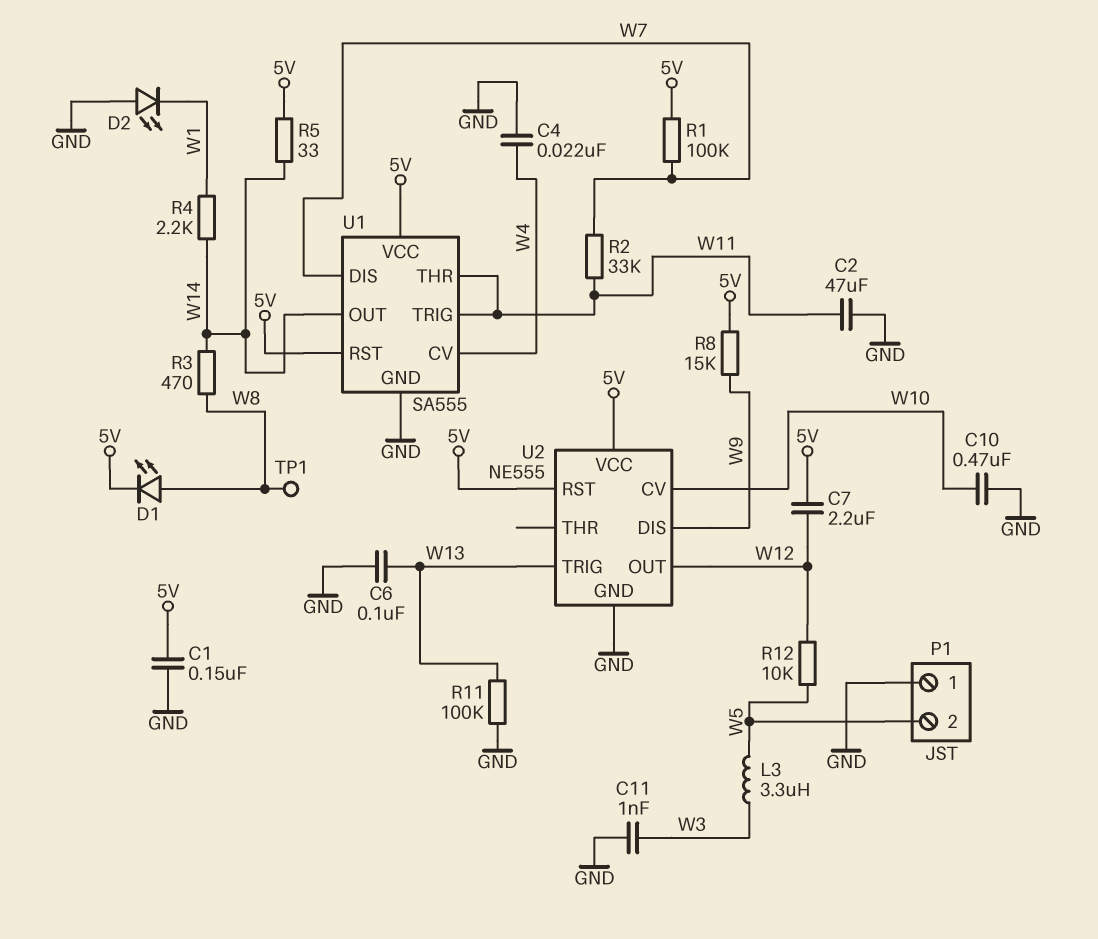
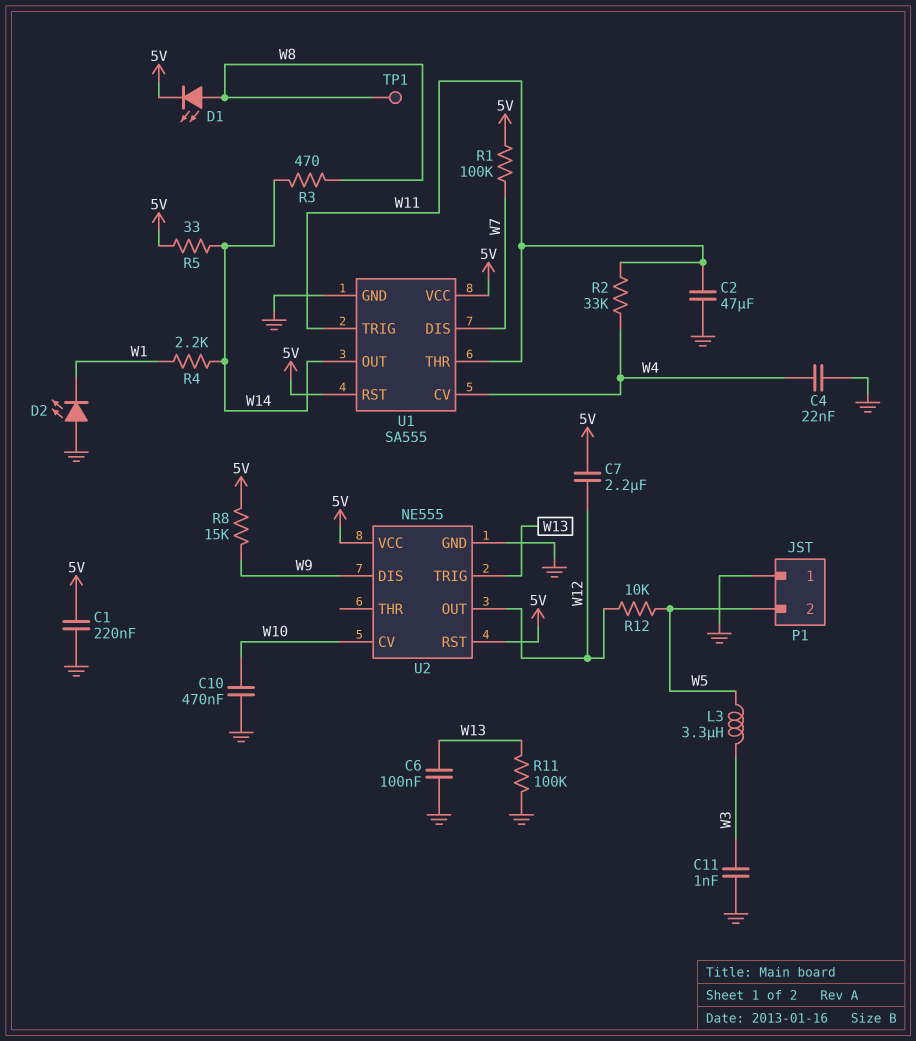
C1: 150nF (5V, GND) -> 220nF (5V, GND)
R2: 33k (W7, W11) -> 33k (W4, W11)

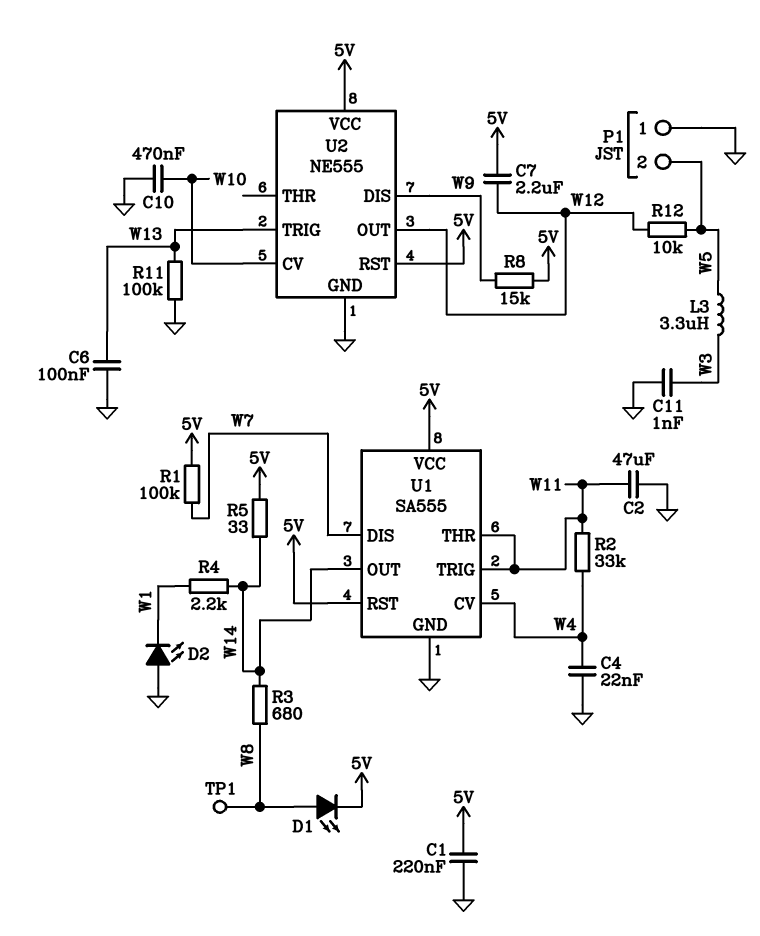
R3: 470 (W8, W14) -> 680 (W8, W14)

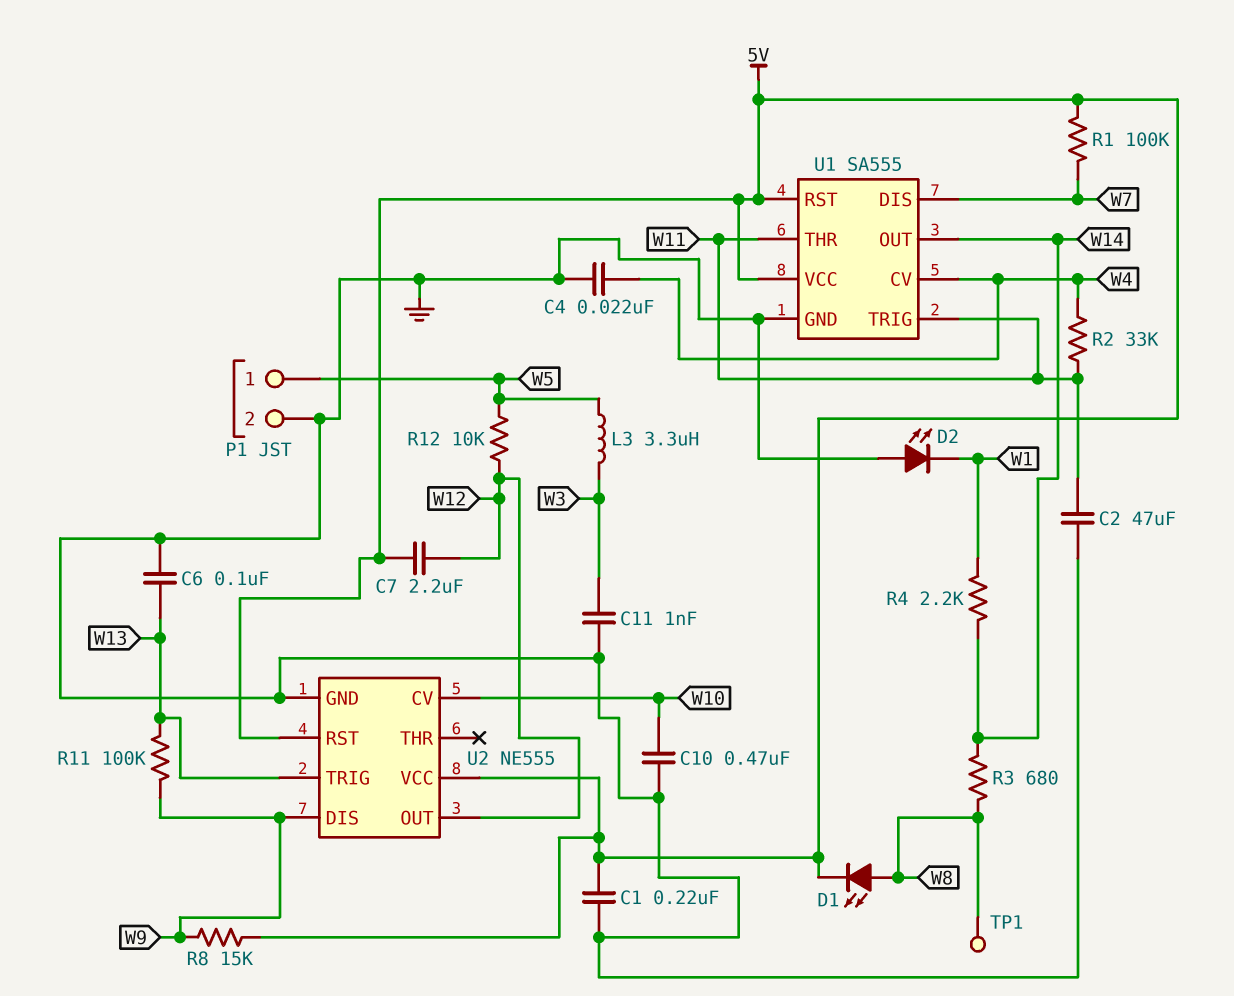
P1 pin 1: GND -> W5
P1 pin 2: W5 -> GND
R5: 33 (5V, W14) -> none
R11: 100k (GND, W13) -> 100k (W9, W13)

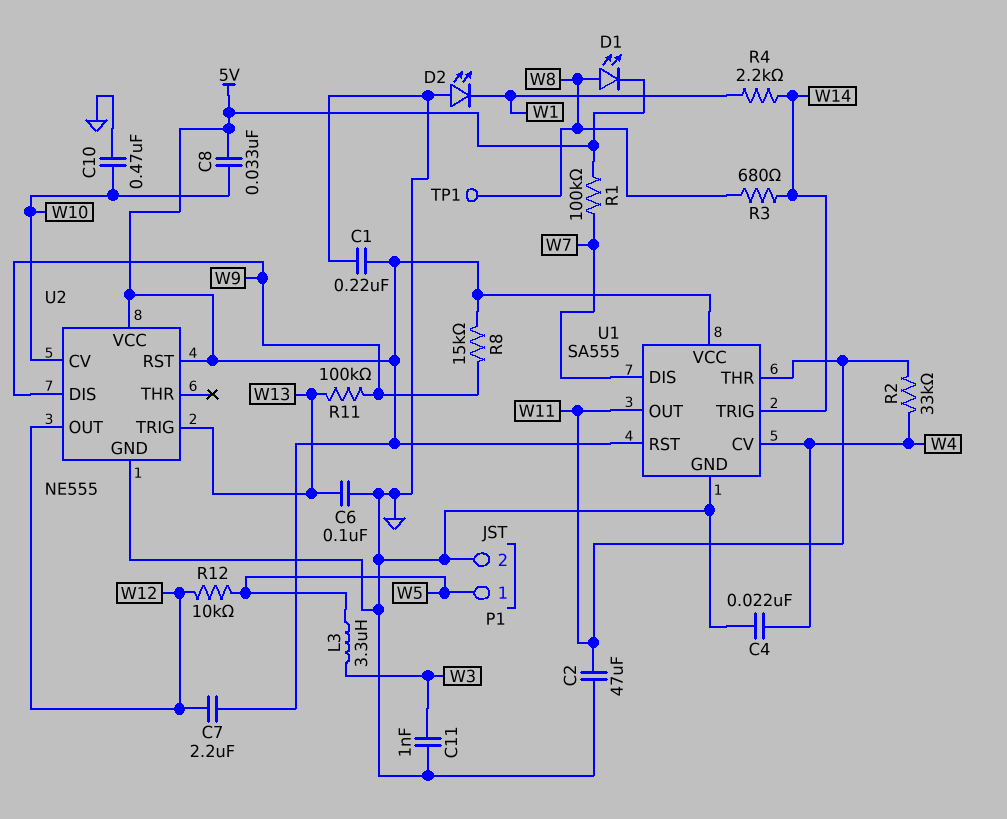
C8: none -> 33nF (5V, W10)
U1 pin OUT: W14 -> W11
U1 pin TRIG: W11 -> W14

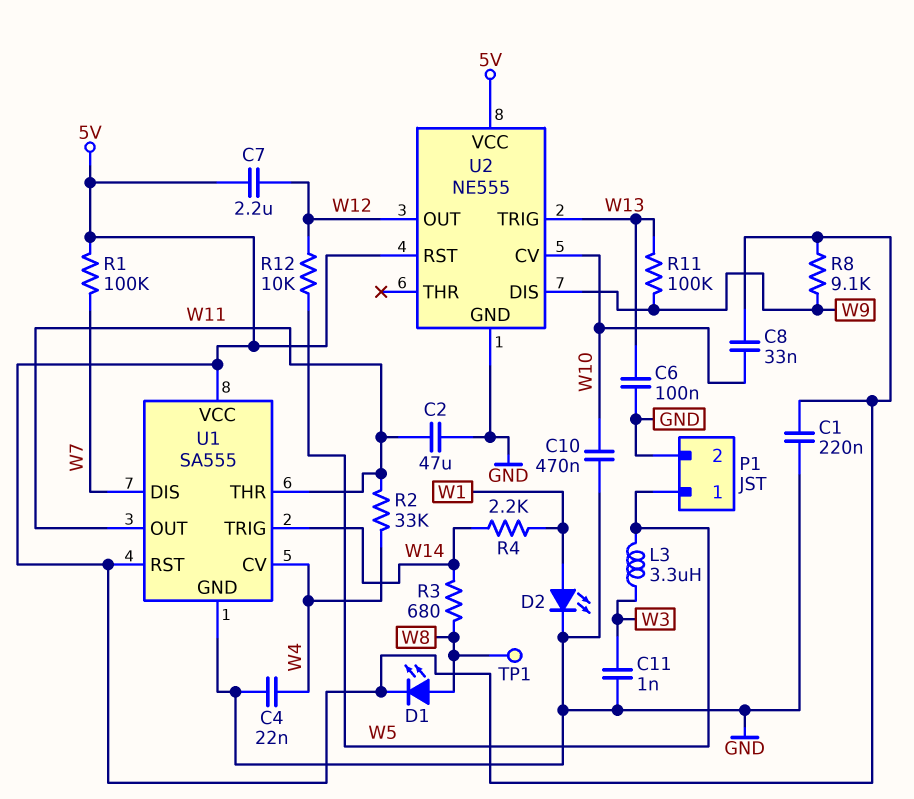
D2: LED (A GND, K W1) -> LED (A W1, K GND)
R8: 15k (5V, W9) -> 9.1k (5V, W9)

